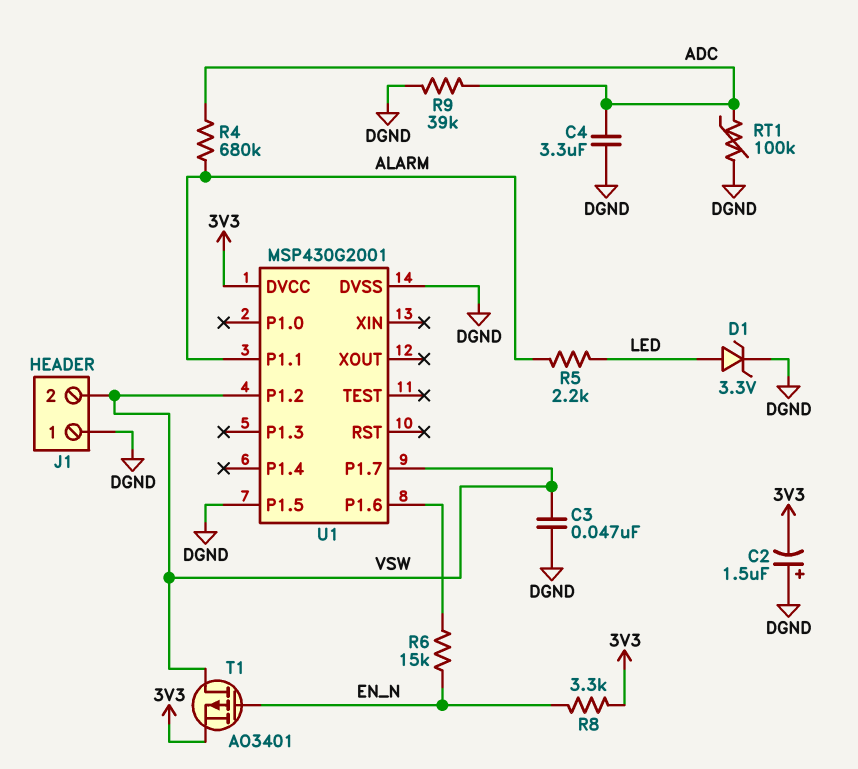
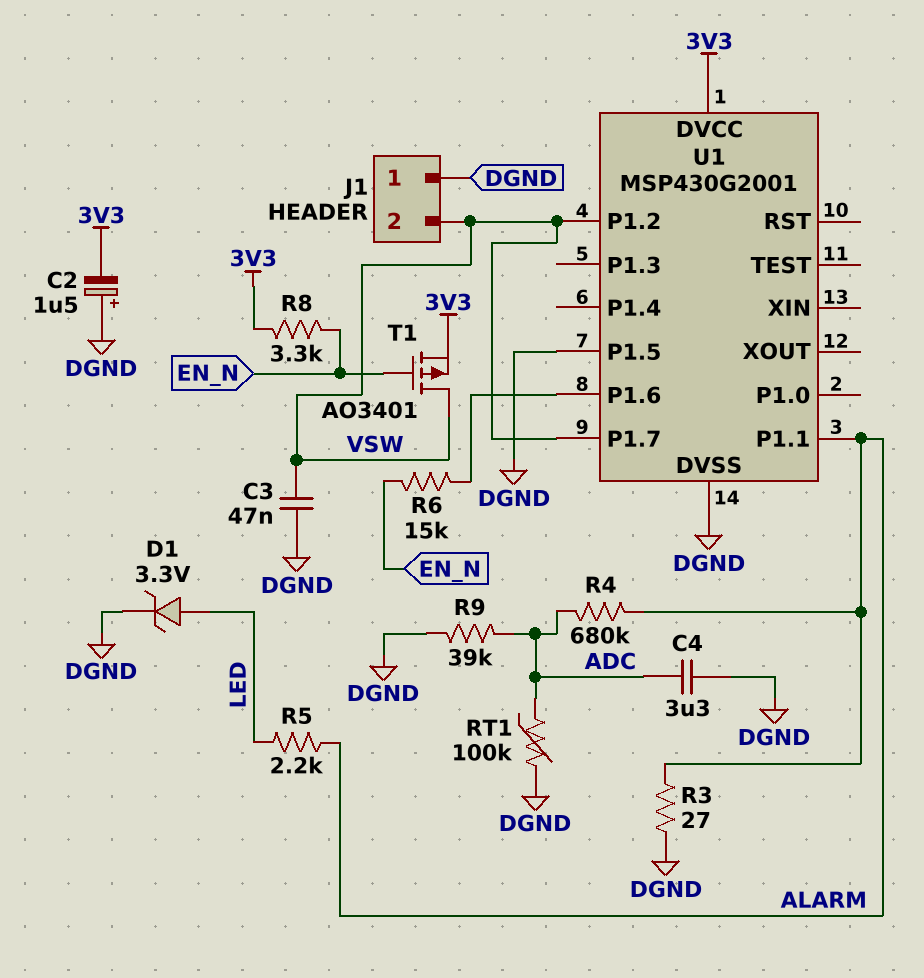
R3: none -> 27 (ALARM, DGND)

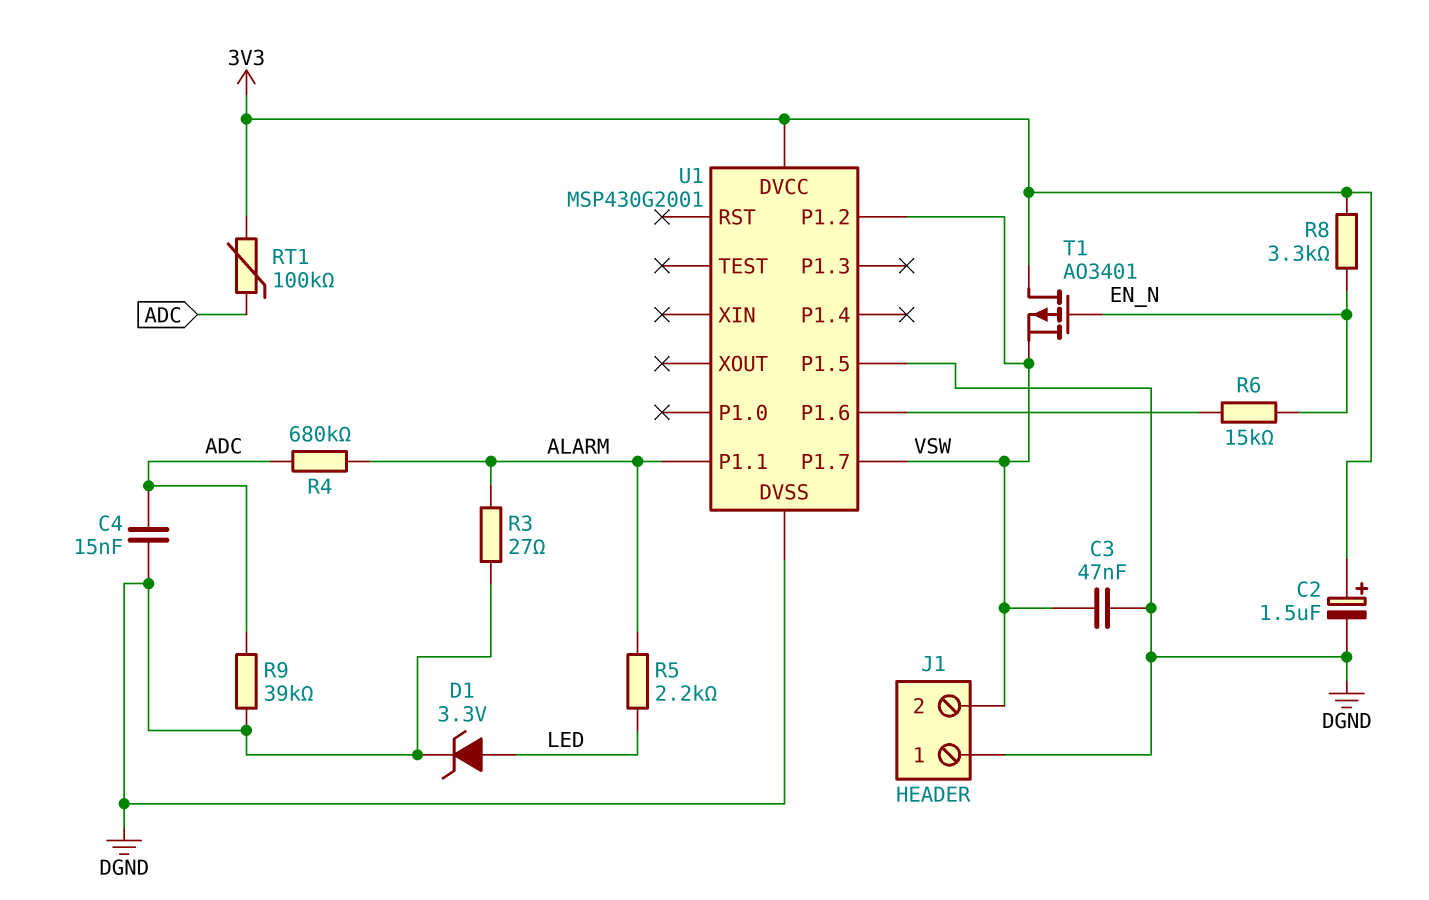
C2: 1.5uF (plus DGND, minus 3V3) -> 1.5uF (plus 3V3, minus DGND)
C4: 3.3uF (ADC, DGND) -> 15nF (ADC, DGND)
RT1: 100k (ADC, DGND) -> 100k (3V3, ADC)
T1: PMOS AO3401 (G EN_N, D VSW, S 3V3) -> PMOS AO3401 (G EN_N, D 3V3, S VSW)

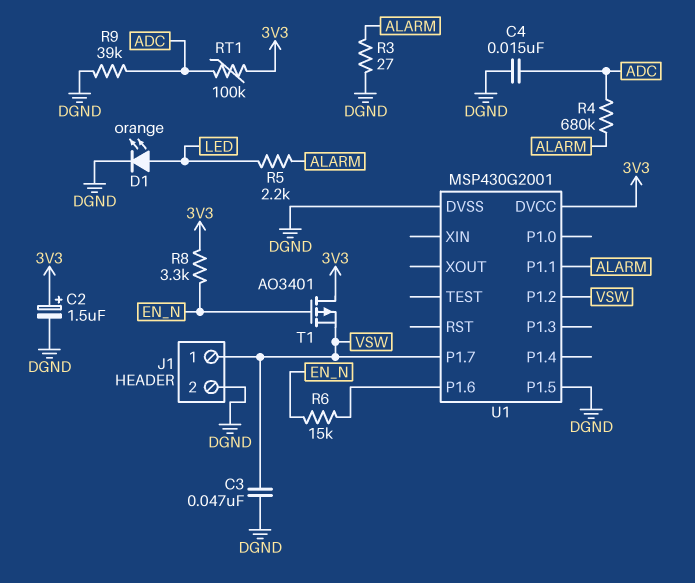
D1: zener 3.3V (A LED, K DGND) -> LED orange (A LED, K DGND)
J1 pin 1: DGND -> VSW
J1 pin 2: VSW -> DGND

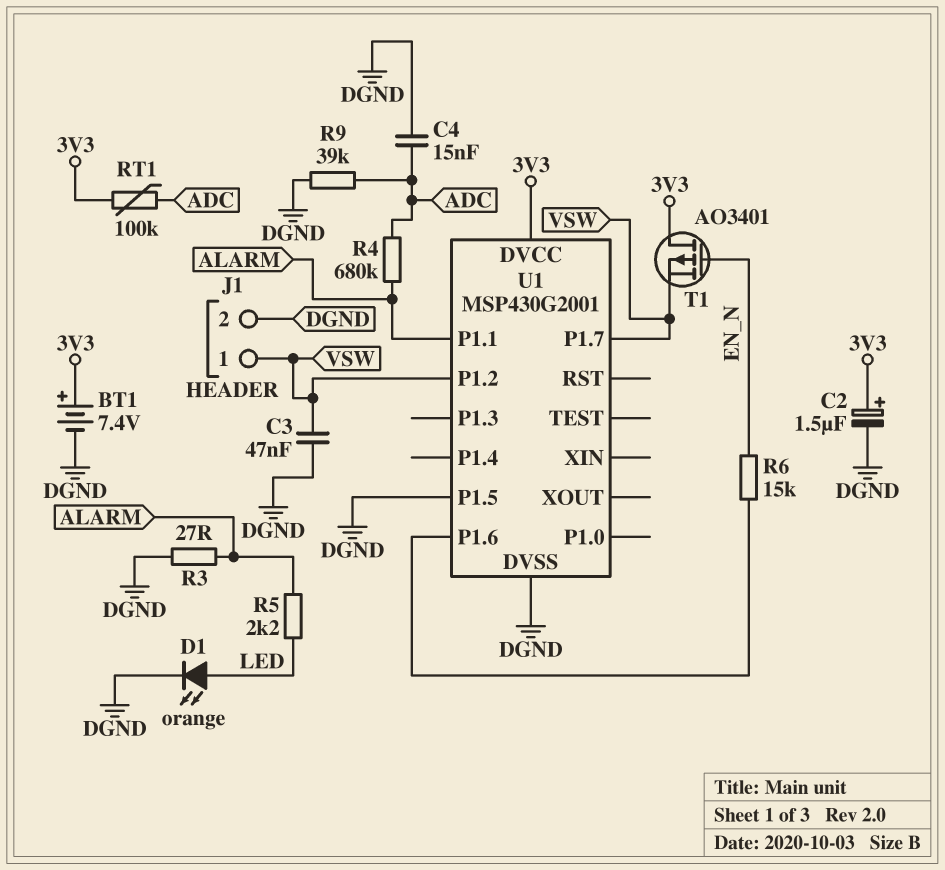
BT1: none -> 7.4V (plus 3V3, minus DGND)
R8: 3.3k (3V3, EN_N) -> none

